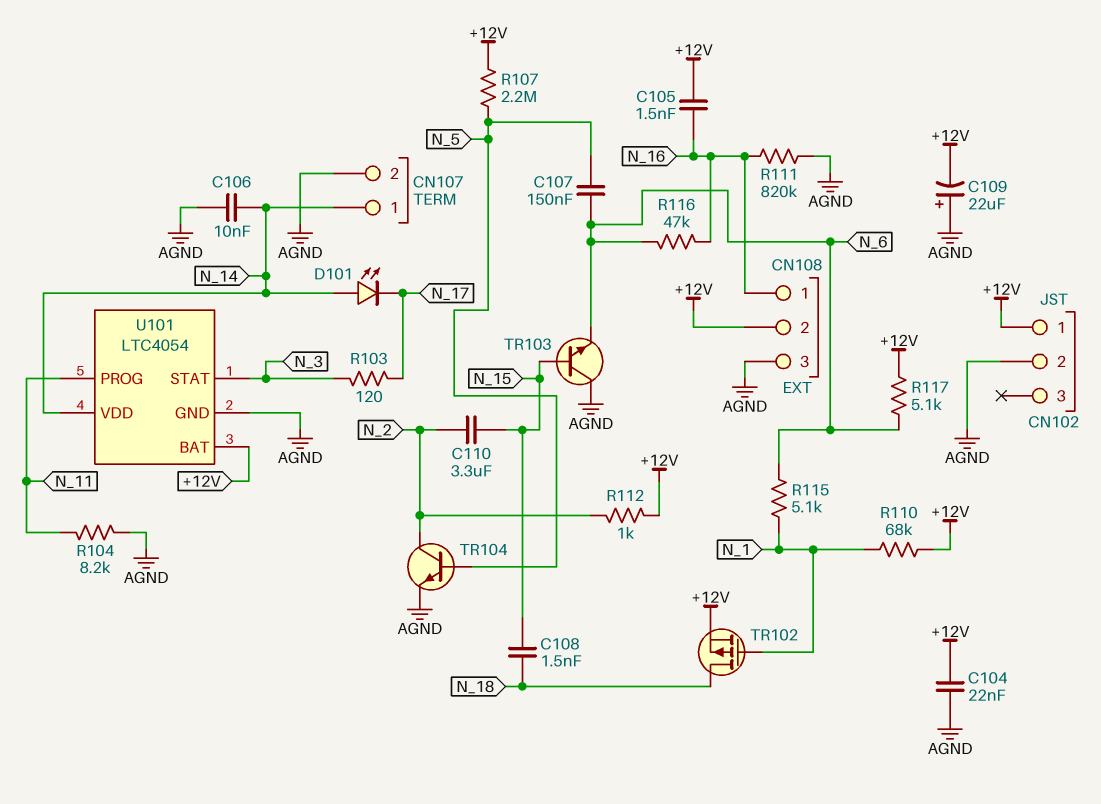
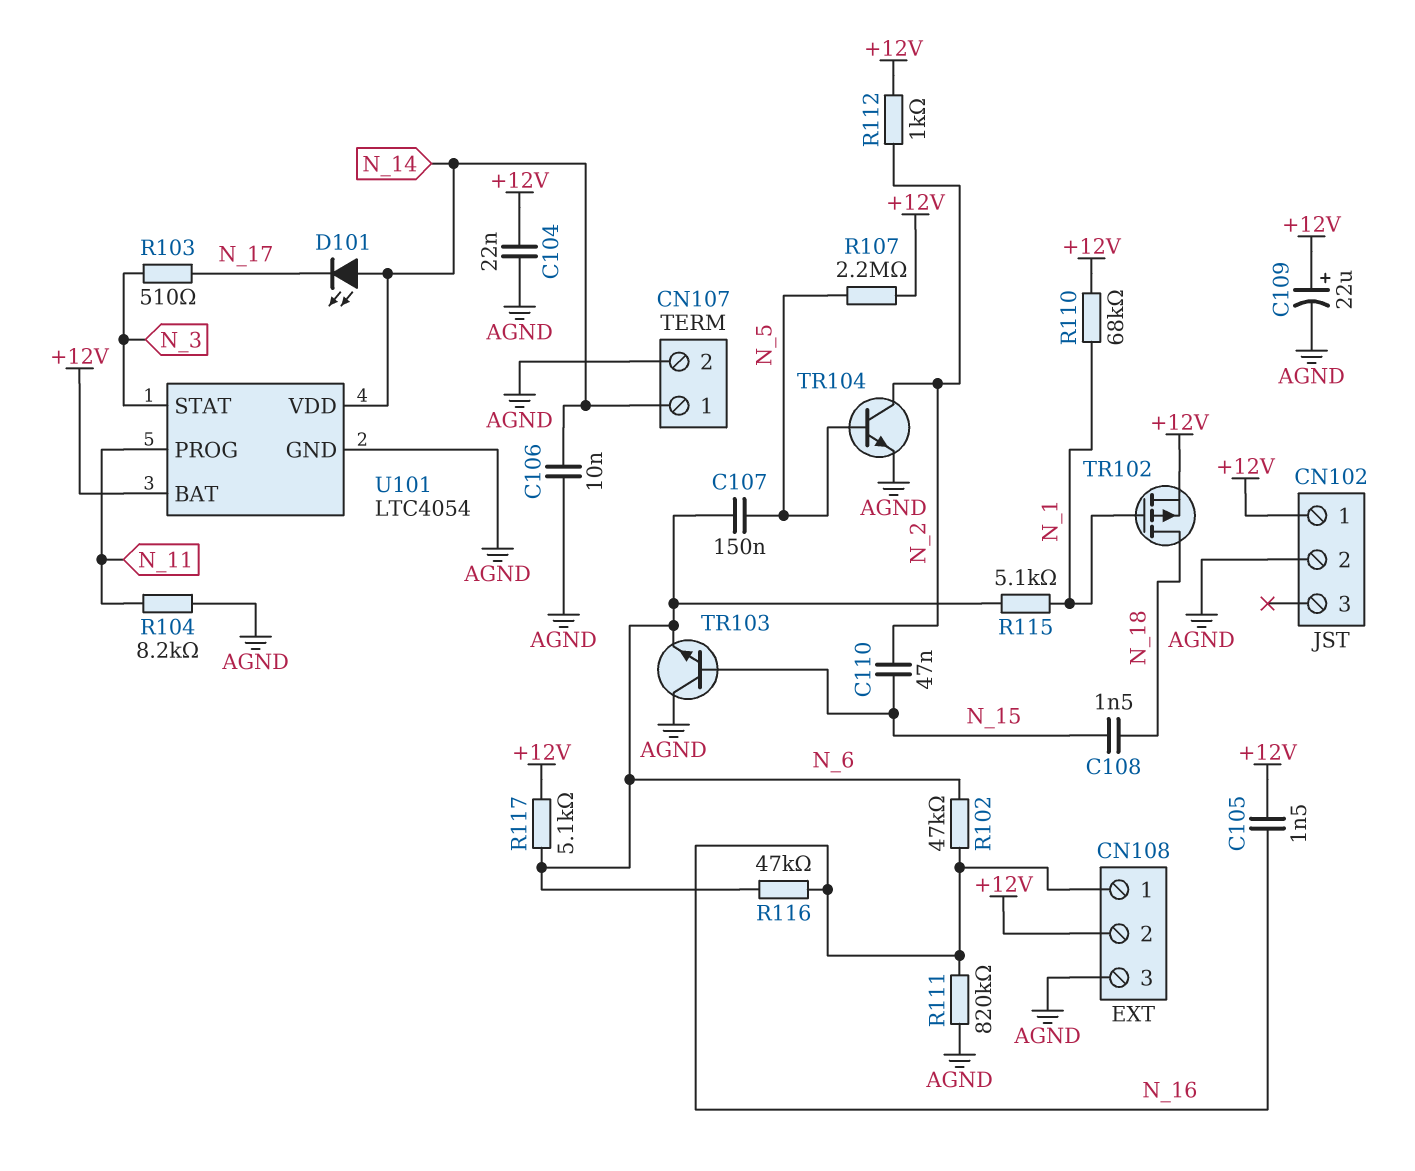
C109: 22uF (plus AGND, minus +12V) -> 22uF (plus +12V, minus AGND)
C110: 3.3uF (N_2, N_15) -> 47nF (N_2, N_15)
R102: none -> 47k (N_6, N_16)
R103: 120 (N_3, N_17) -> 510 (N_3, N_17)

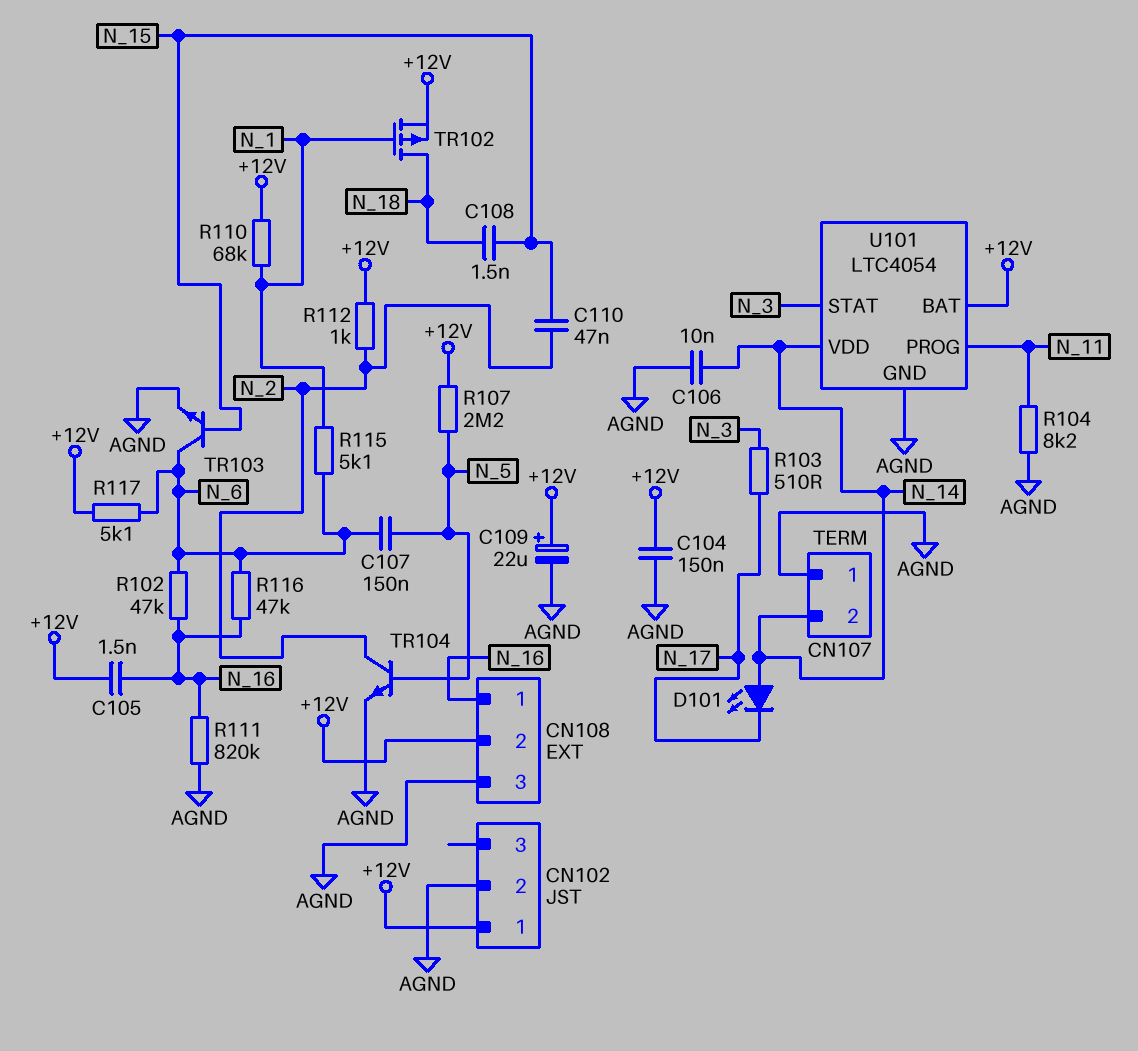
C104: 22nF (+12V, AGND) -> 150nF (+12V, AGND)
CN107 pin 1: N_14 -> AGND
CN107 pin 2: AGND -> N_14
TR103: NPN (B N_15, C AGND, E N_6) -> NPN (B N_15, C N_6, E AGND)

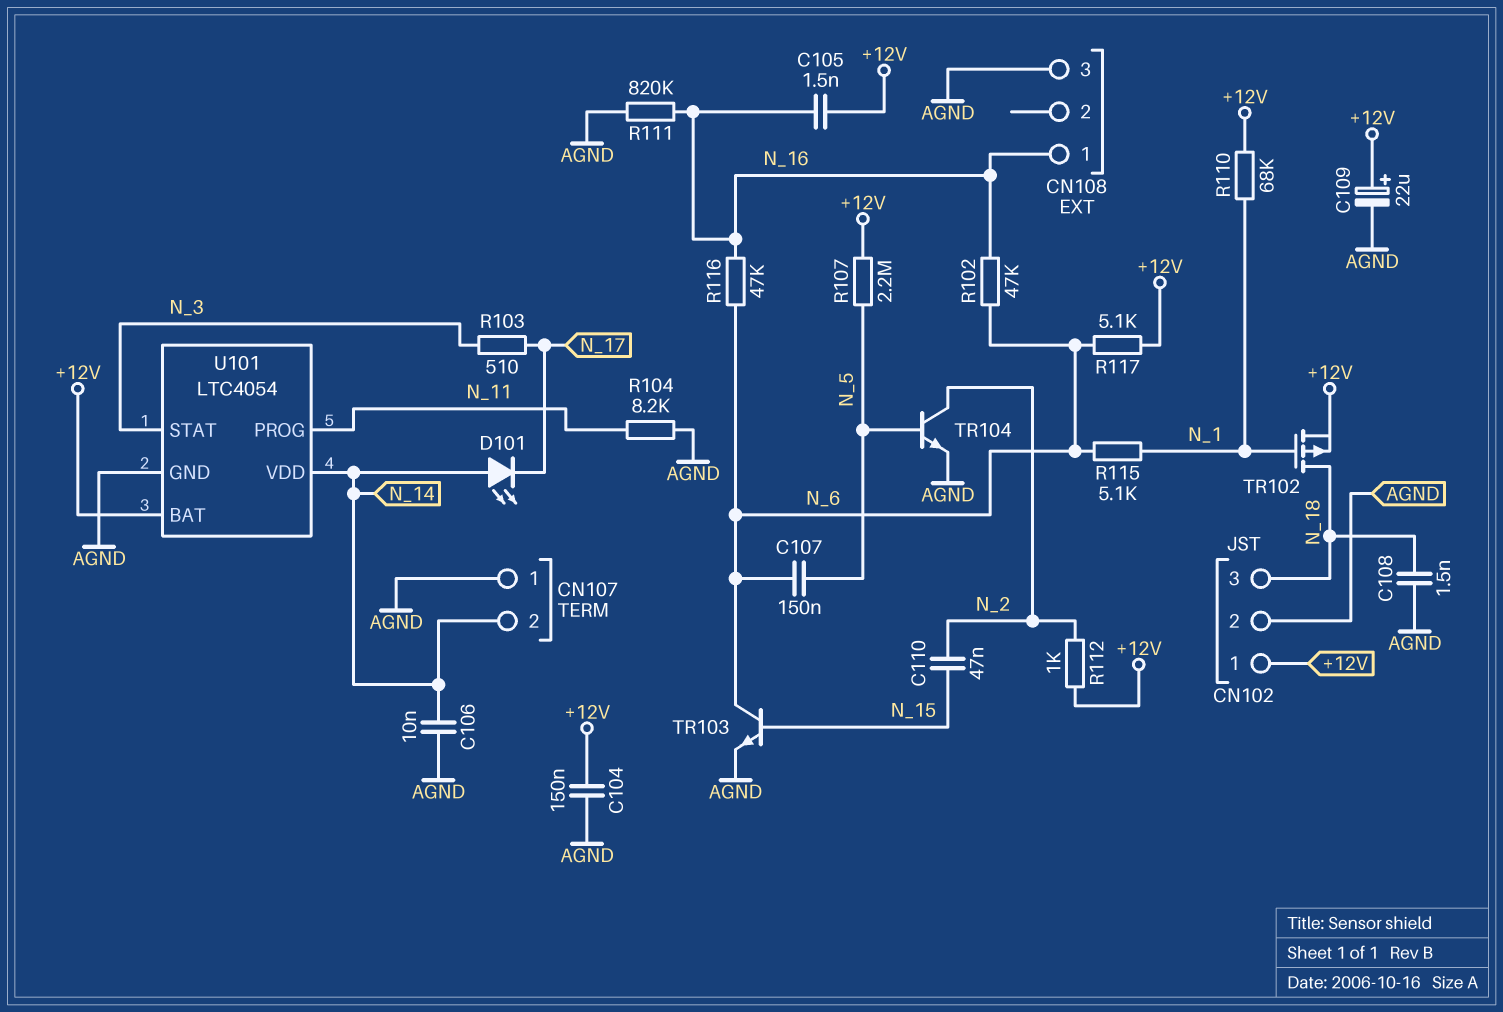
C108: 1.5nF (N_15, N_18) -> 1.5nF (AGND, N_18)
CN102 pin 3: none -> N_18
CN108 pin 2: +12V -> none

